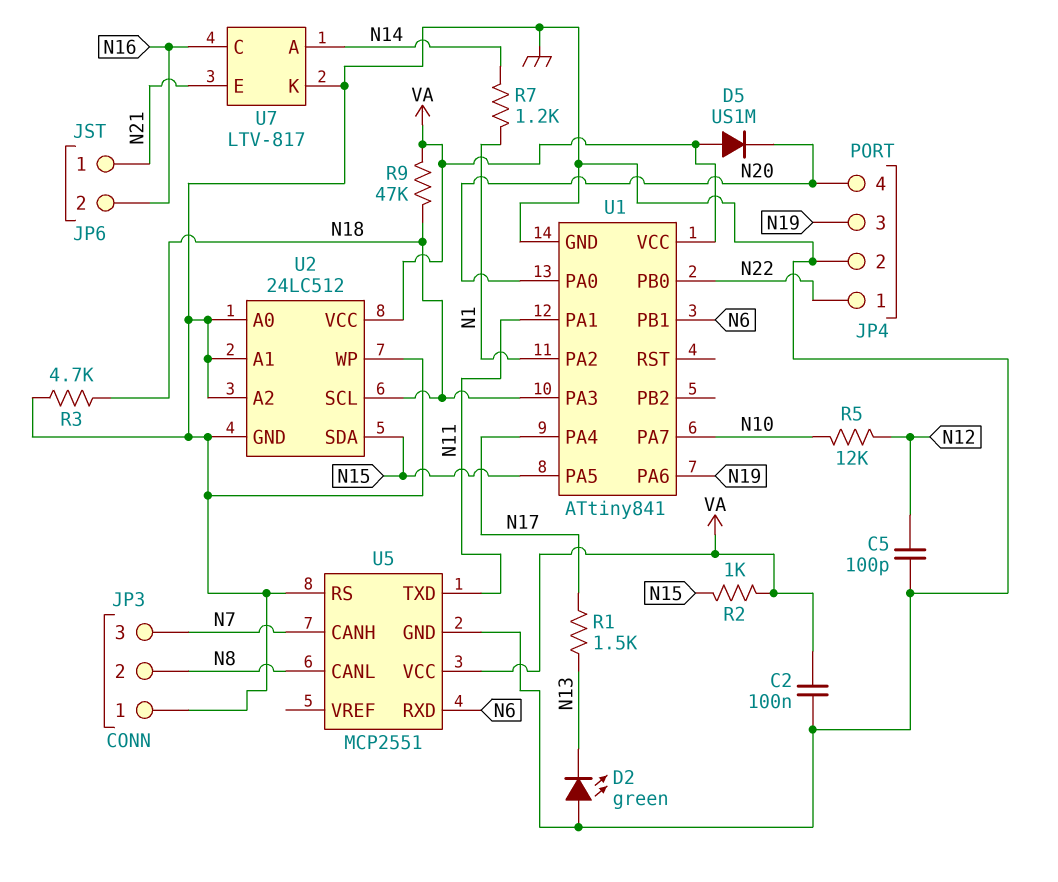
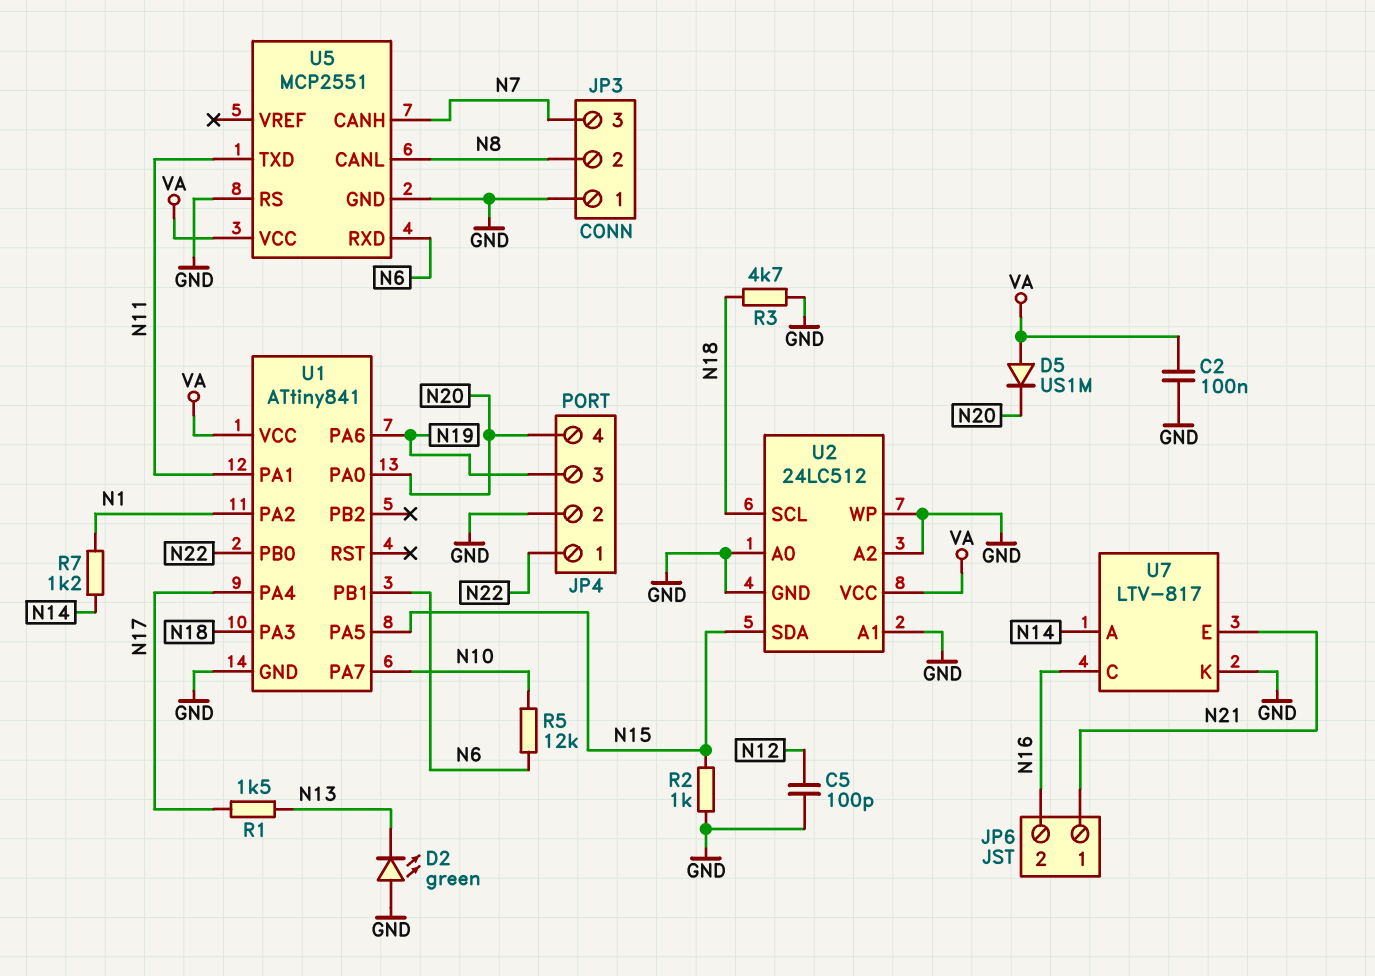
R2: 1k (N15, VA) -> 1k (GND, N15)
R5: 12k (N10, N12) -> 12k (N6, N10)
R9: 47k (N18, VA) -> none

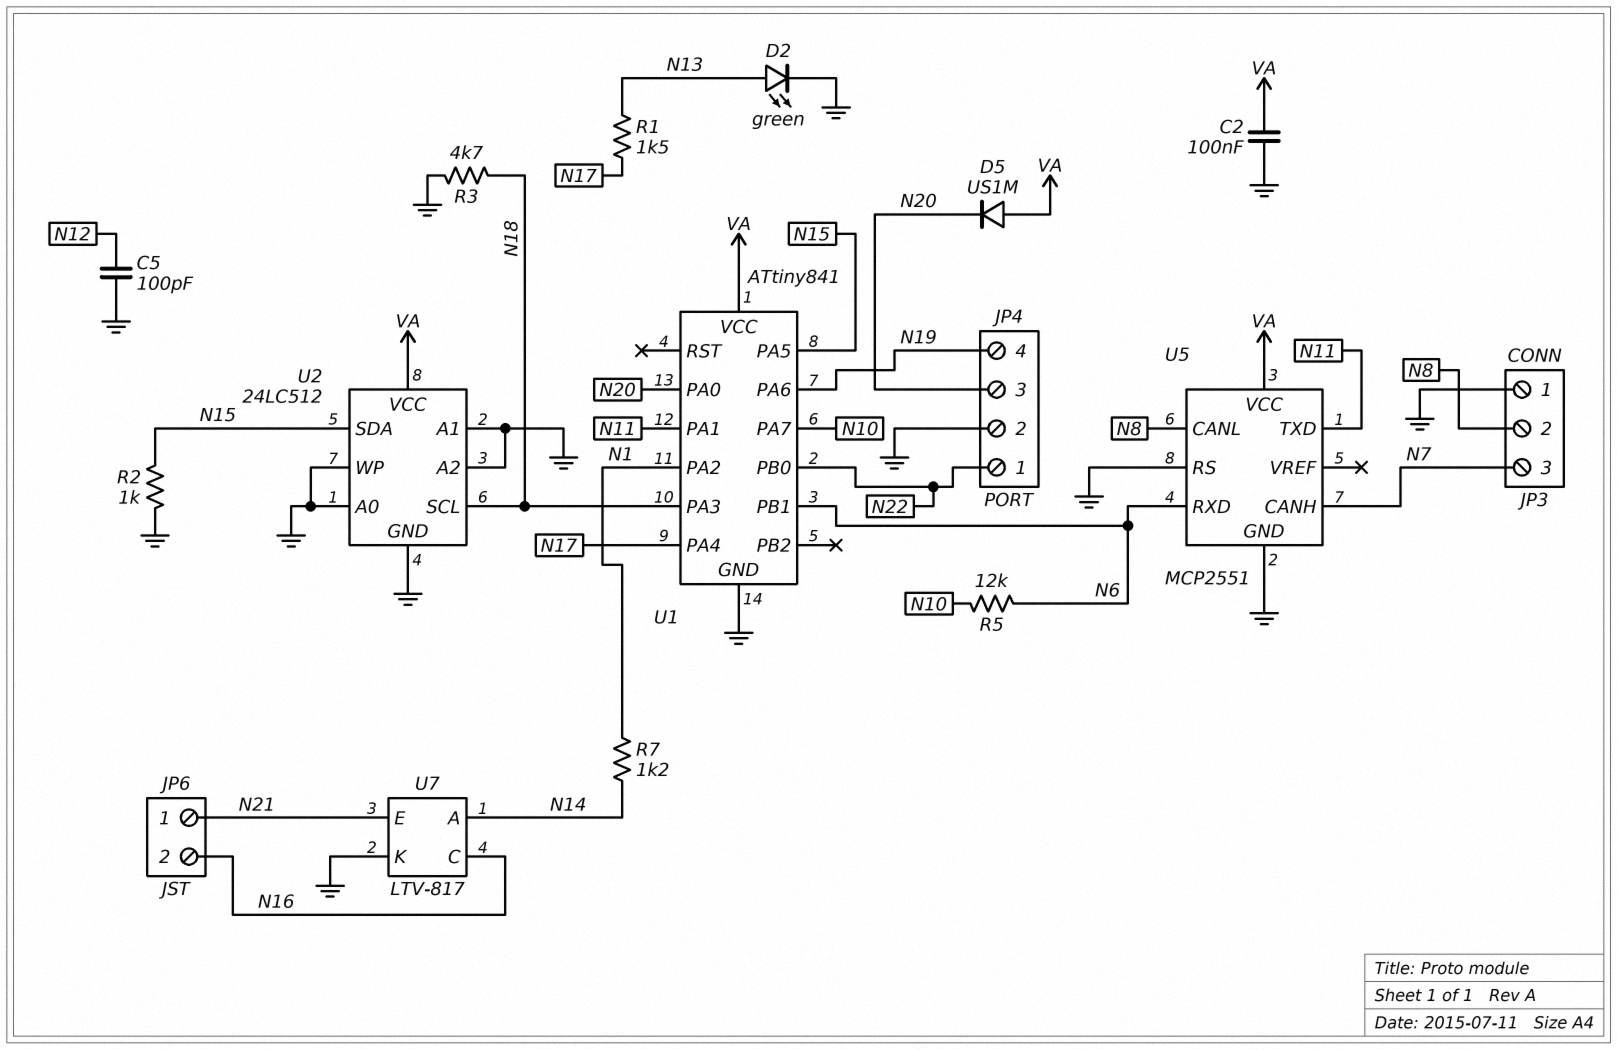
D2: LED green (A GND, K N13) -> LED green (A N13, K GND)
JP4 pin 3: N19 -> N20
JP4 pin 4: N20 -> N19

